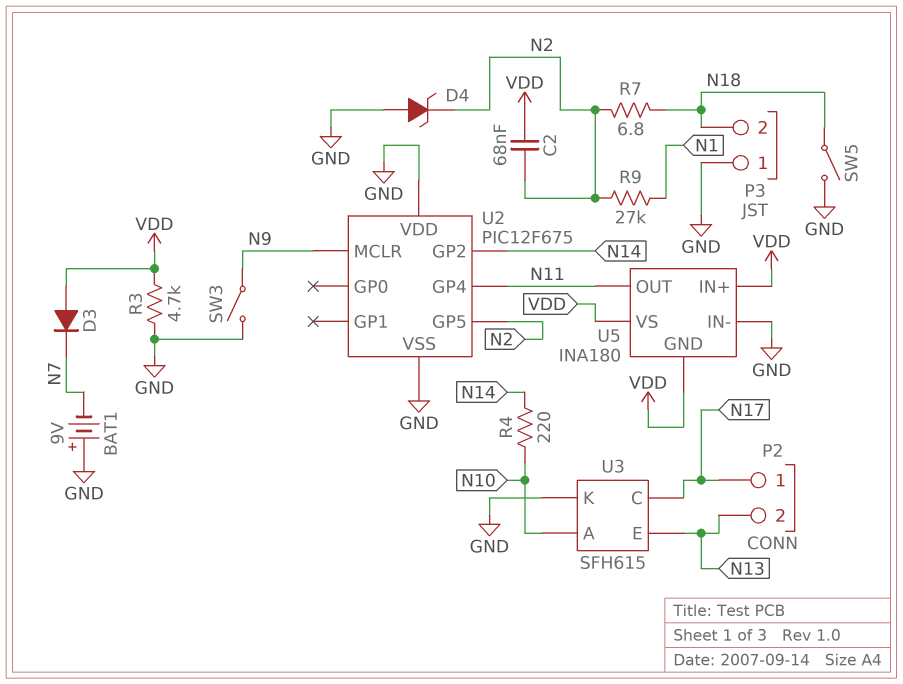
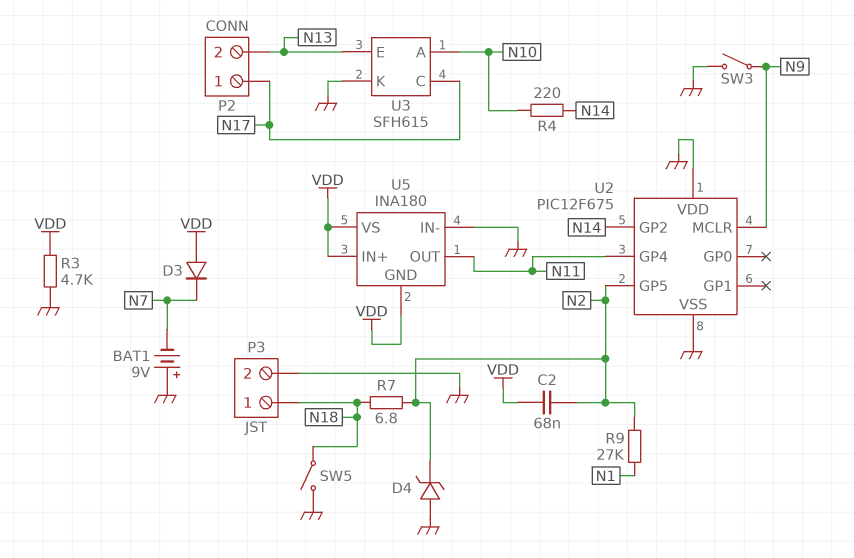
P3 pin 1: GND -> N18
P3 pin 2: N18 -> GND

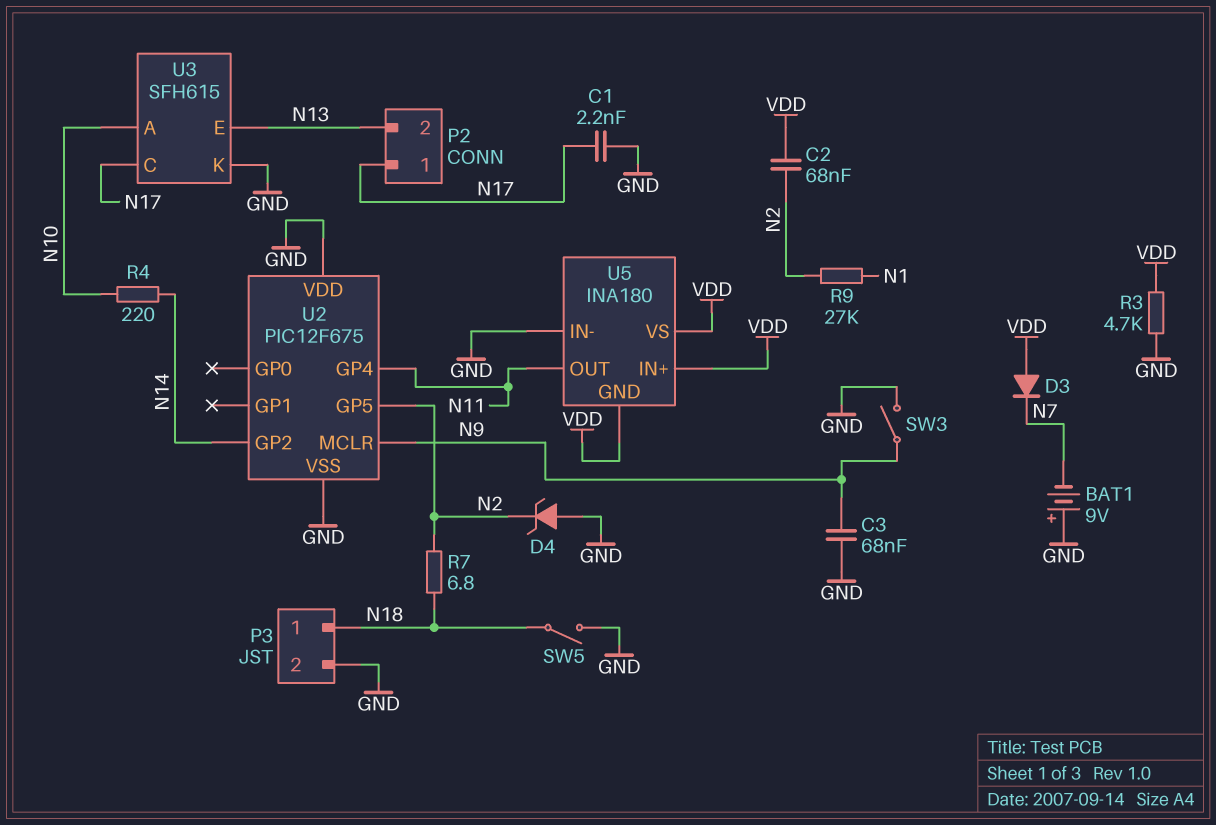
C1: none -> 2.2nF (GND, N17)
C3: none -> 68nF (GND, N9)

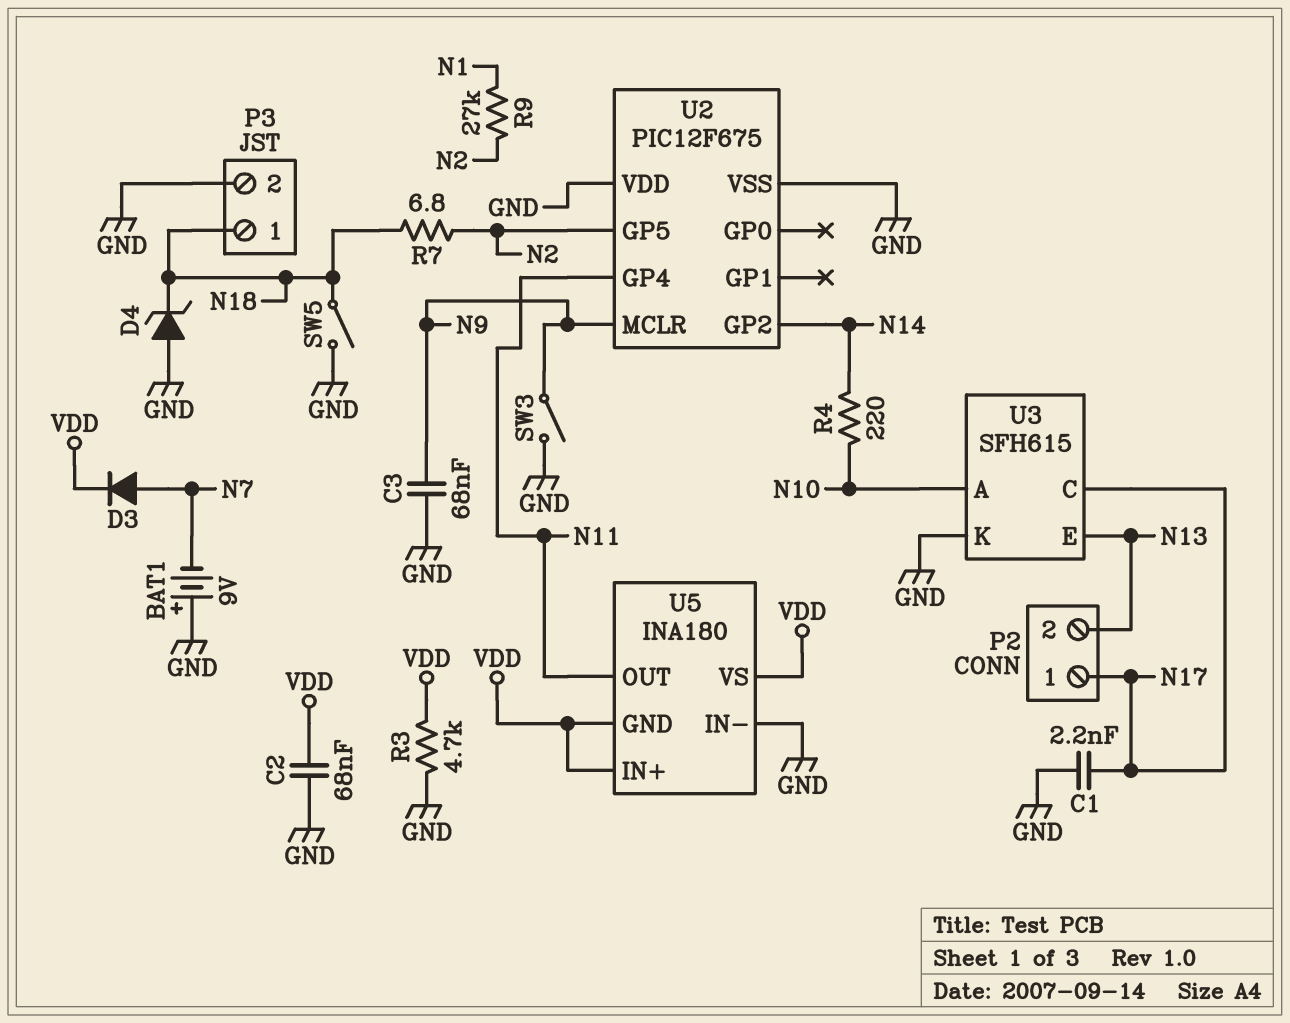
C2: 68nF (N2, VDD) -> 68nF (GND, VDD)
D3: diode (A VDD, K N7) -> diode (A N7, K VDD)
D4: zener (A GND, K N2) -> zener (A GND, K N18)

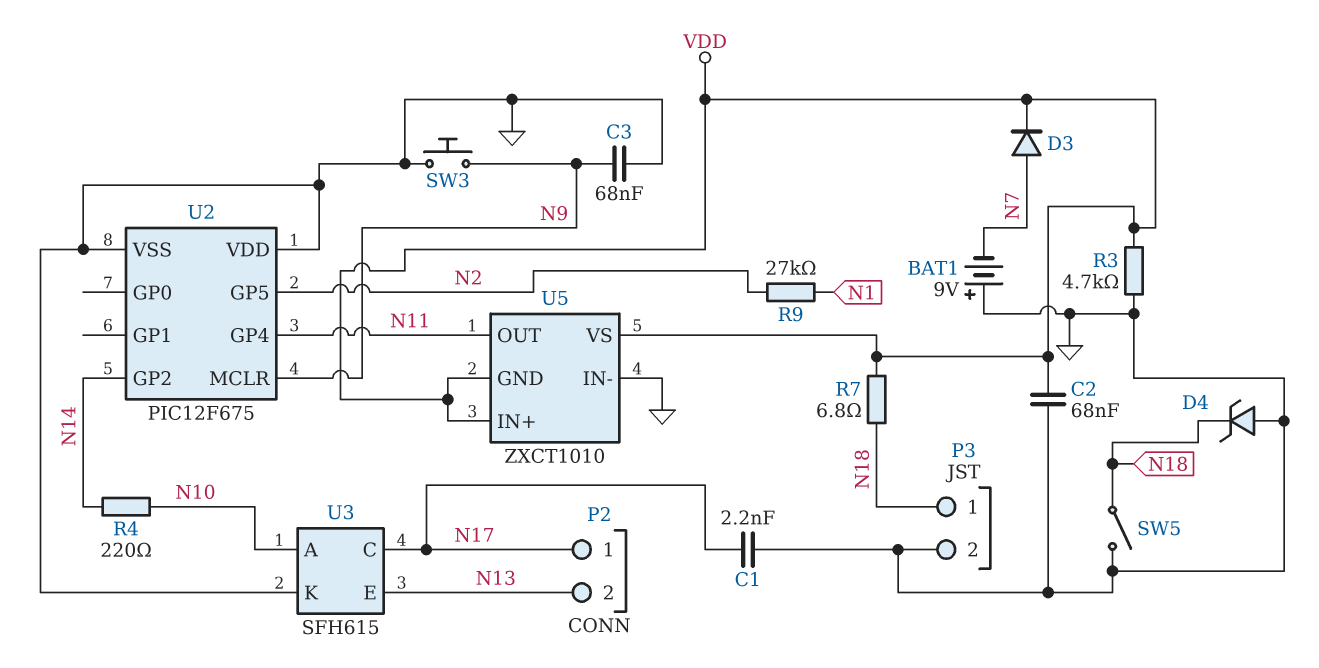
R7: 6.8 (N2, N18) -> 6.8 (N18, VDD)
SW3: switch (GND, N9) -> button (GND, N9)
U5: INA180 -> ZXCT1010

